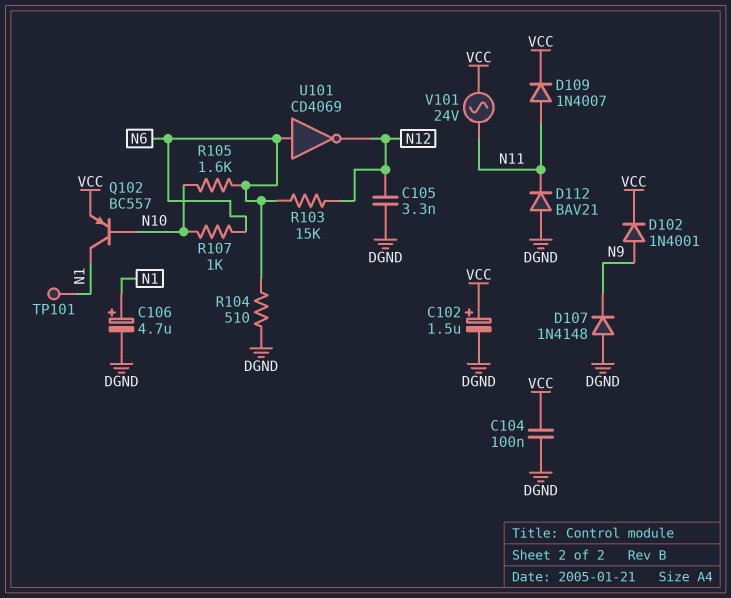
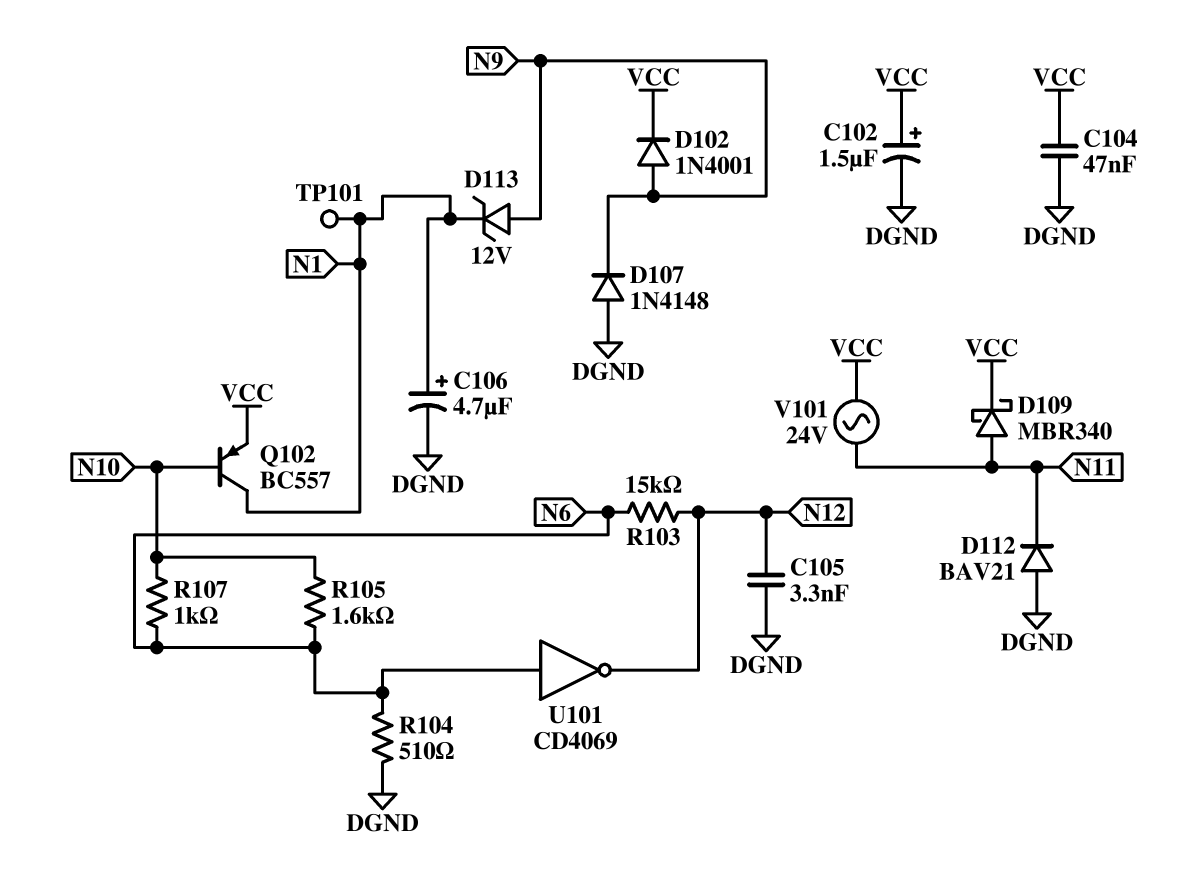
C104: 100nF (DGND, VCC) -> 47nF (DGND, VCC)
D109: diode 1N4007 (A N11, K VCC) -> schottky MBR340 (A N11, K VCC)
D113: none -> zener 12V (A N9, K N1)

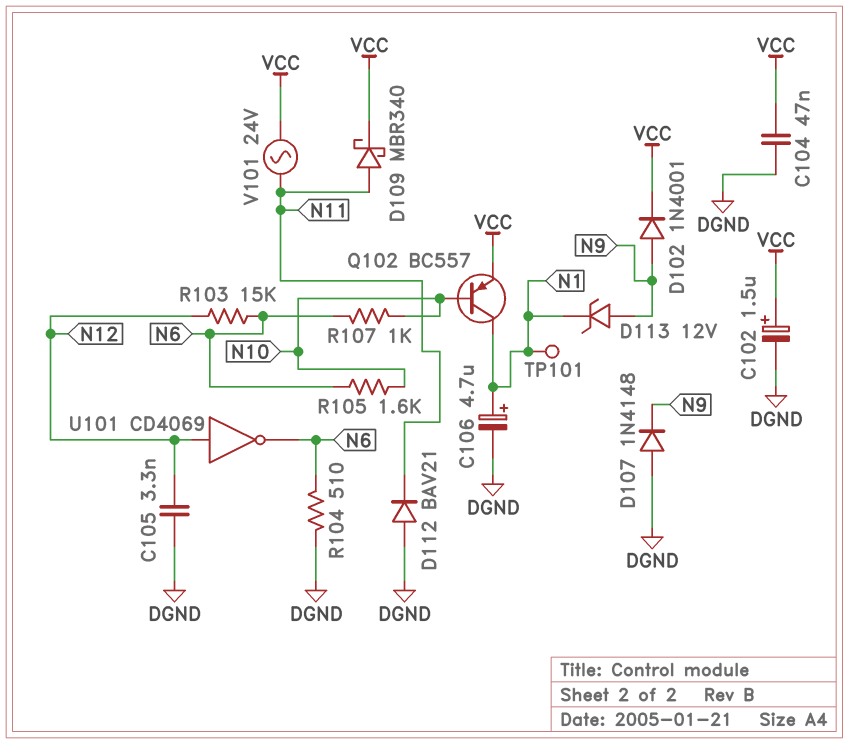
U101: NOT CD4069 (in N6, out N12) -> NOT CD4069 (in N12, out N6)

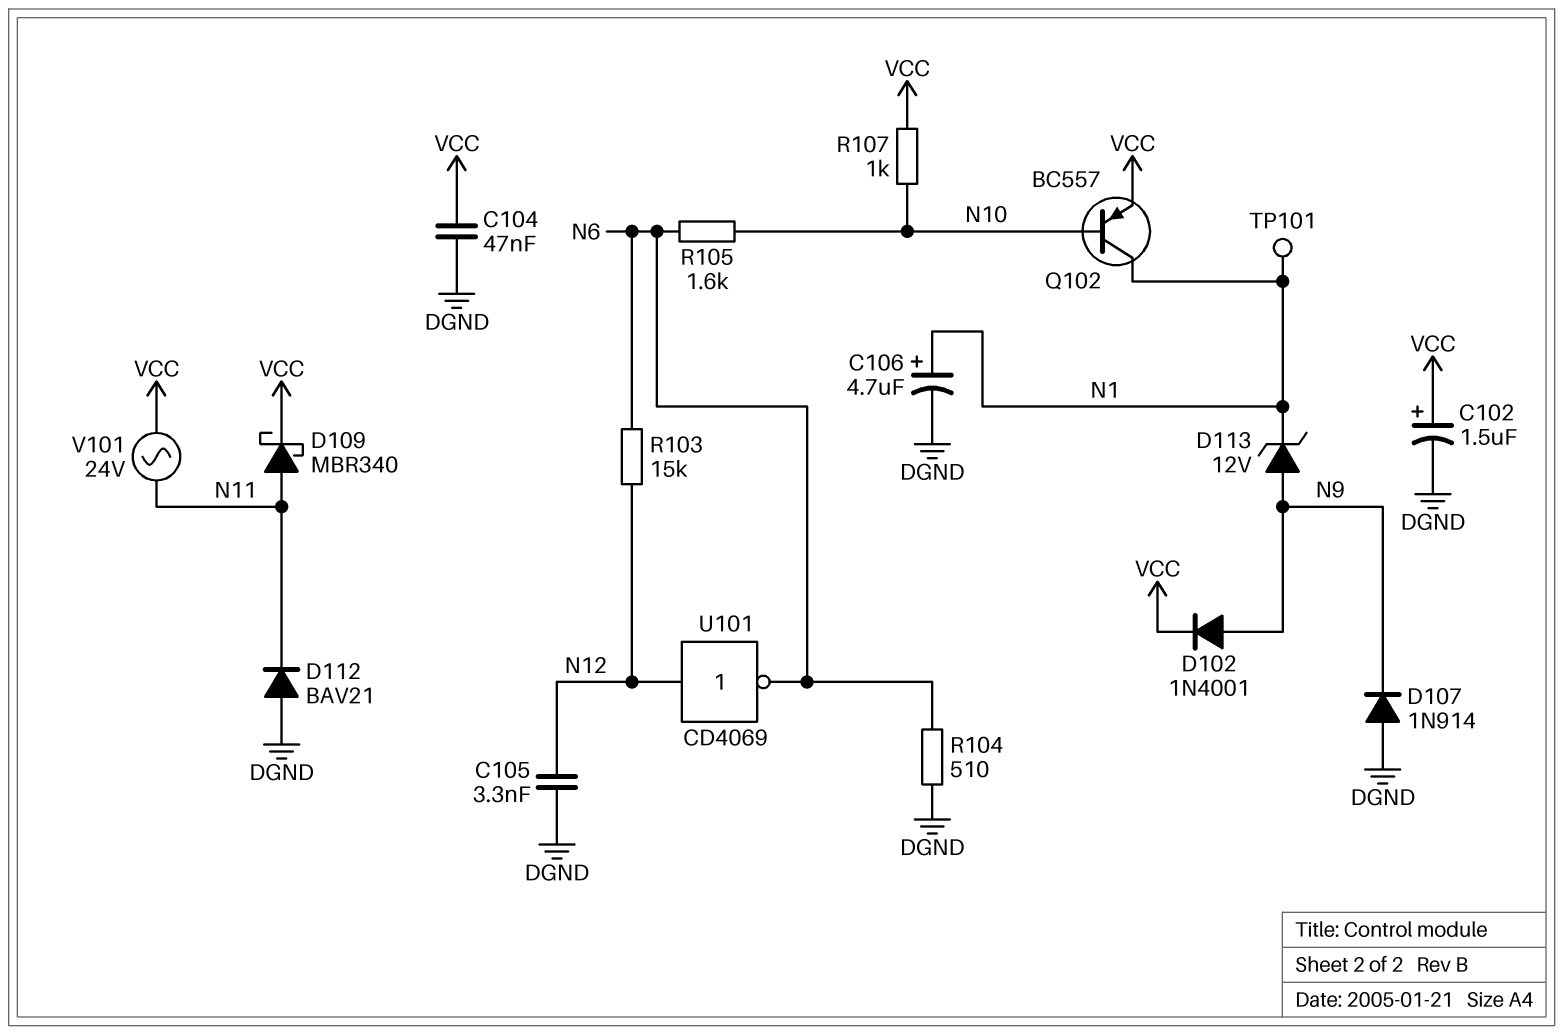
D107: diode 1N4148 (A DGND, K N9) -> diode 1N914 (A DGND, K N9)
R107: 1k (N6, N10) -> 1k (N10, VCC)

